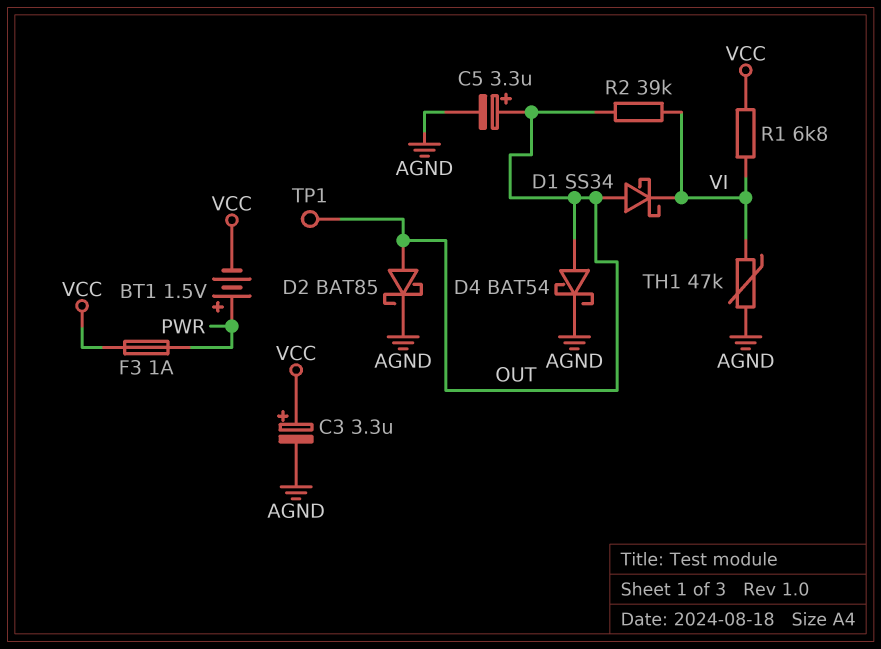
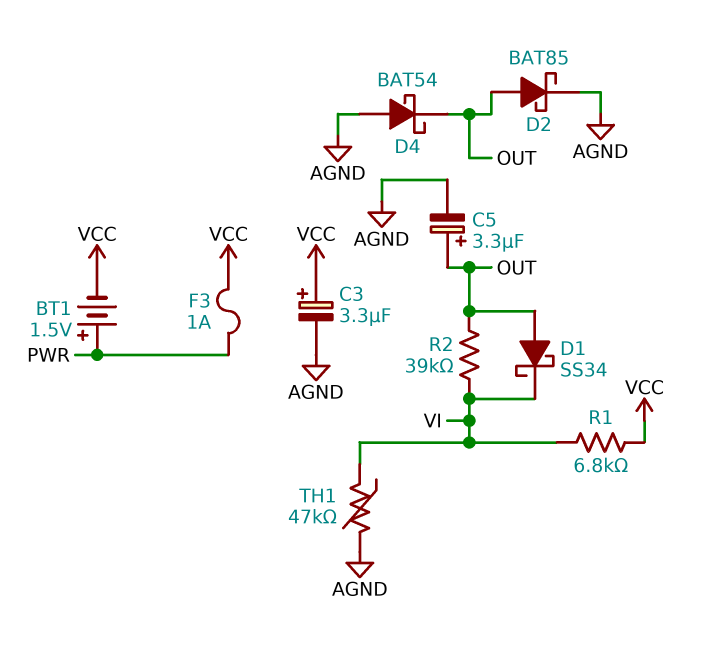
D4: schottky BAT54 (A OUT, K AGND) -> schottky BAT54 (A AGND, K OUT)
TP1: test point (OUT) -> none

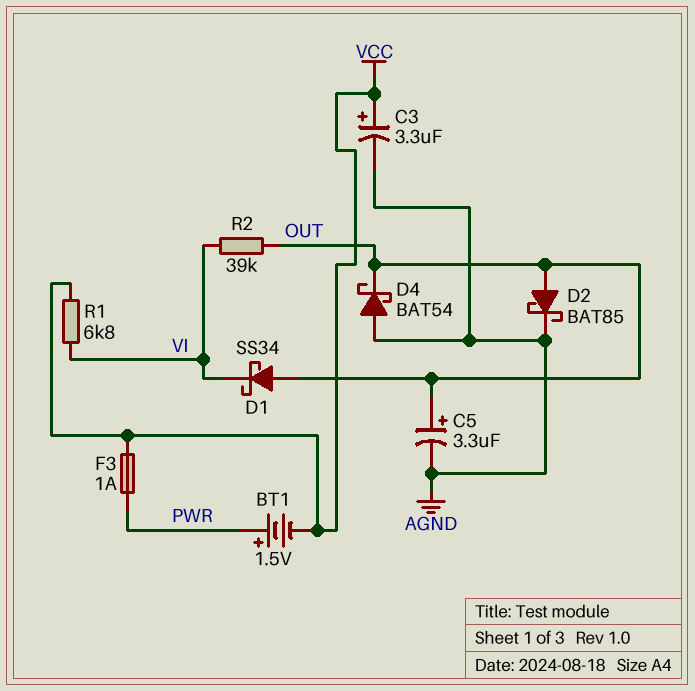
TH1: 47k (AGND, VI) -> none

